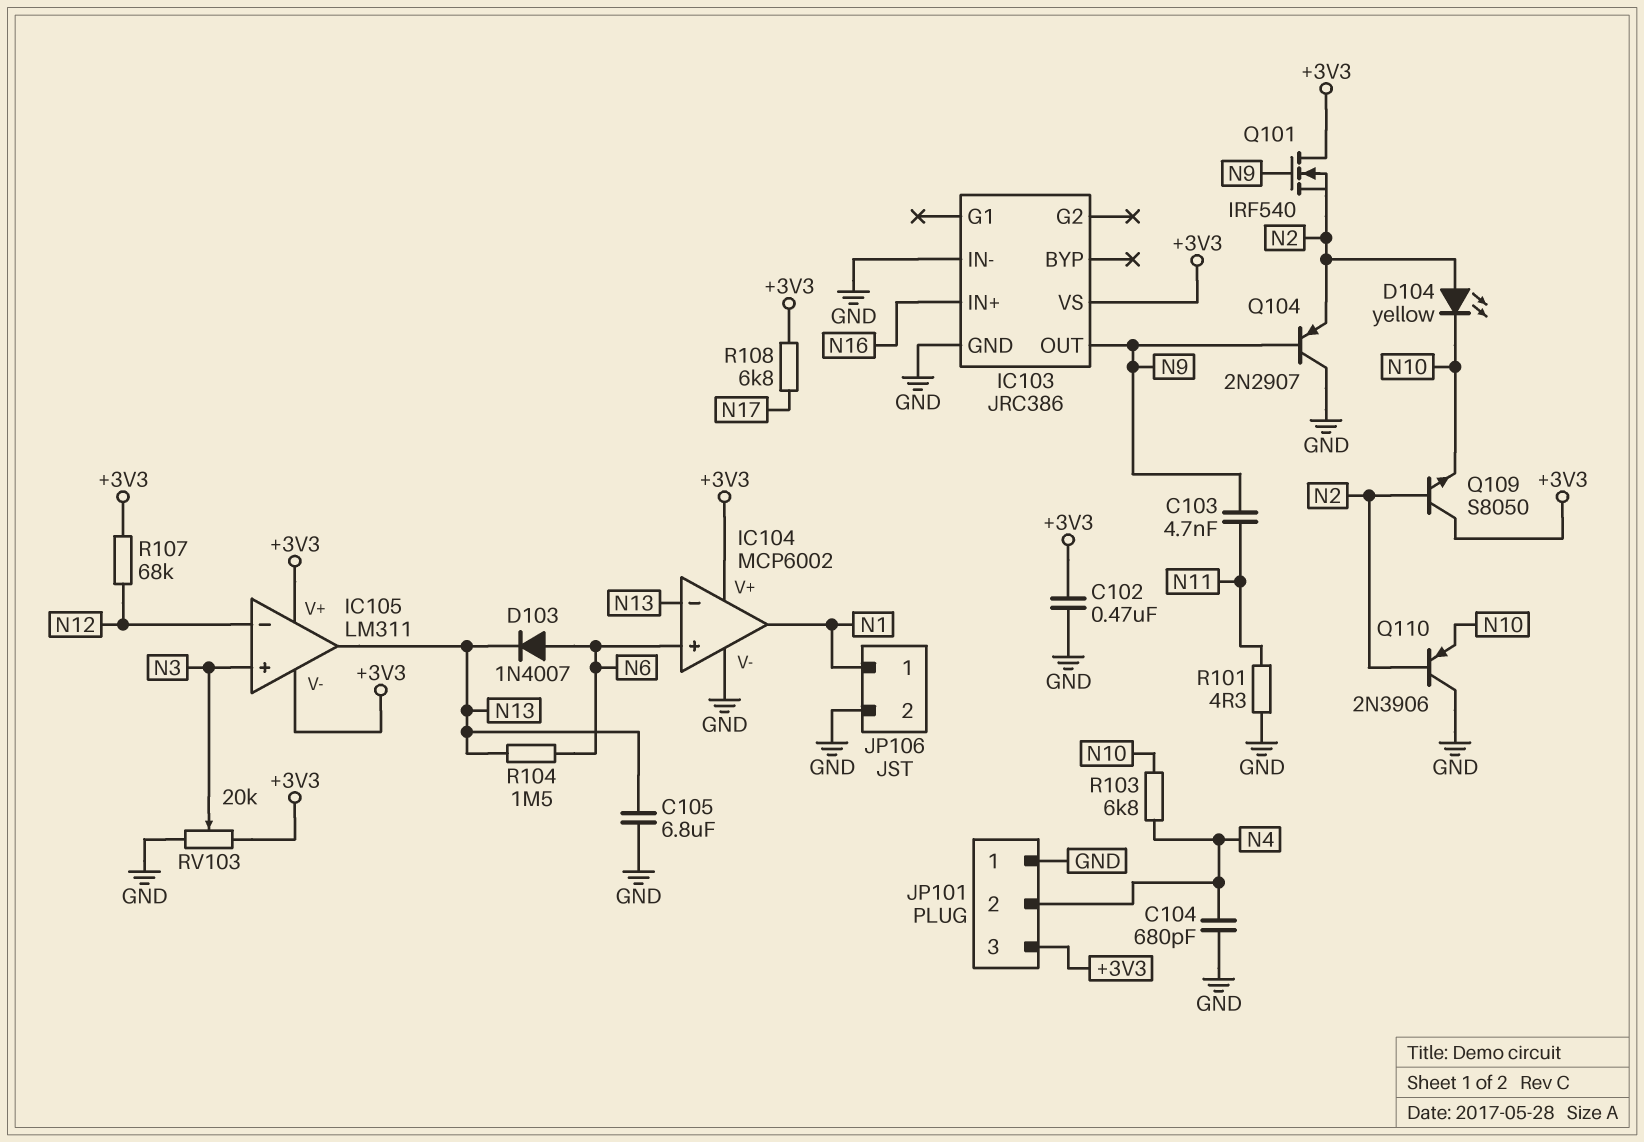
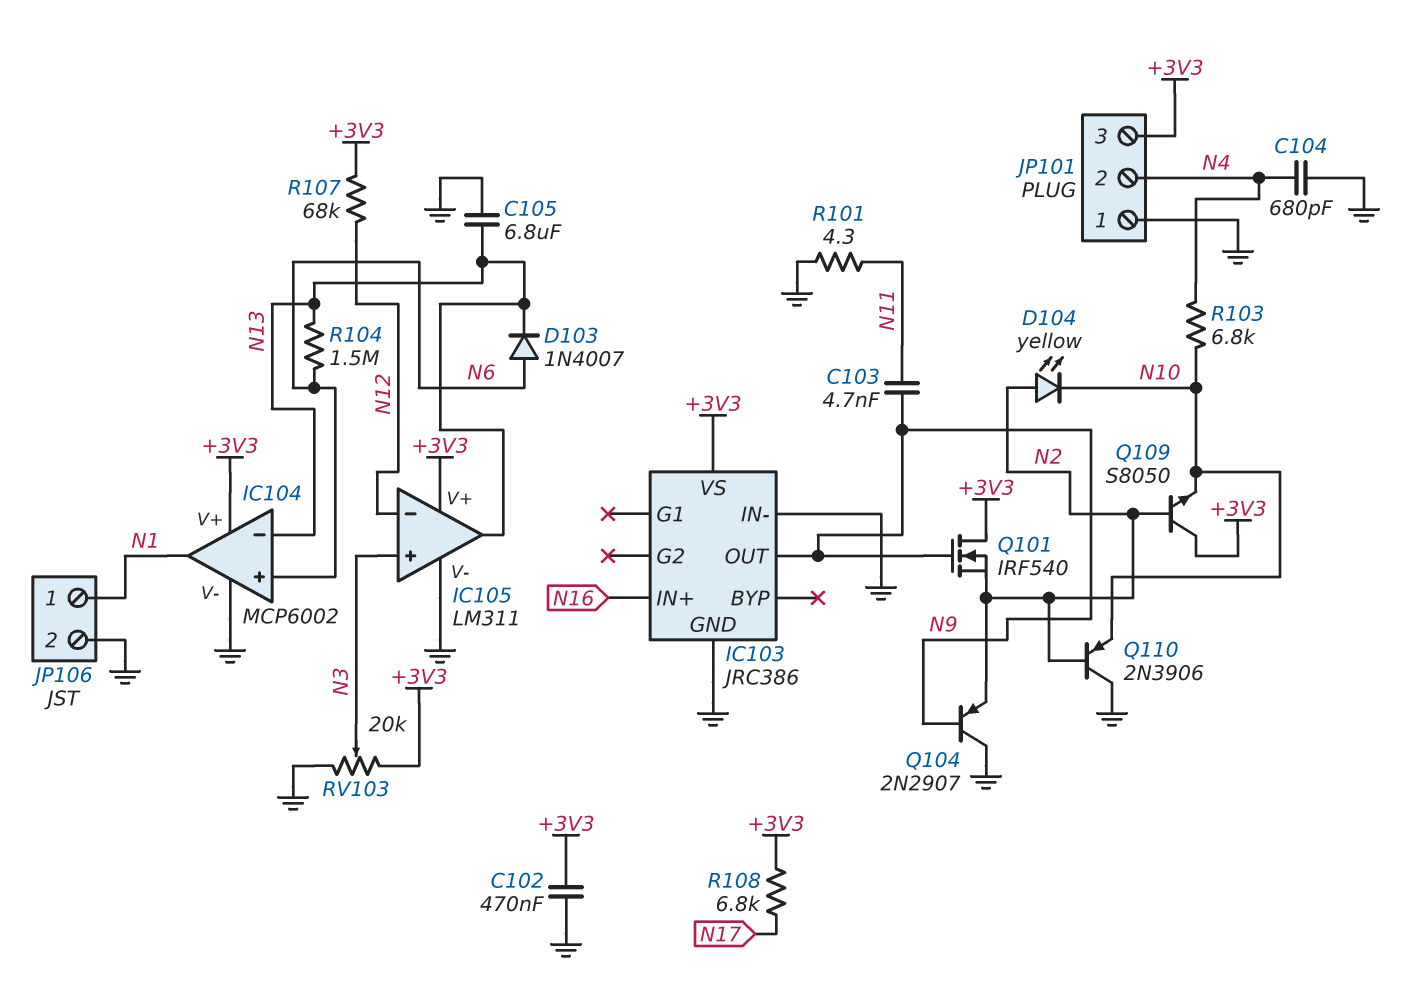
IC105 pin V-: +3V3 -> GND

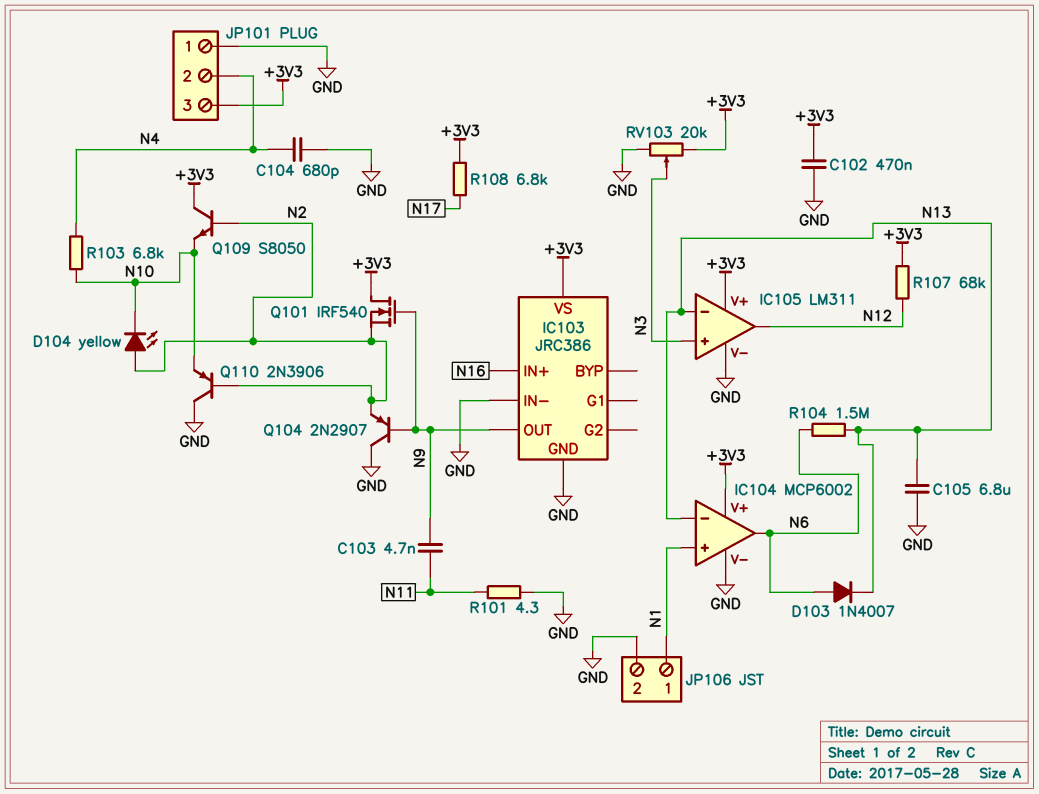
IC104 pin in+: N6 -> N1
IC104 pin out: N1 -> N6
IC105 pin in-: N12 -> N13
IC105 pin out: N13 -> N12

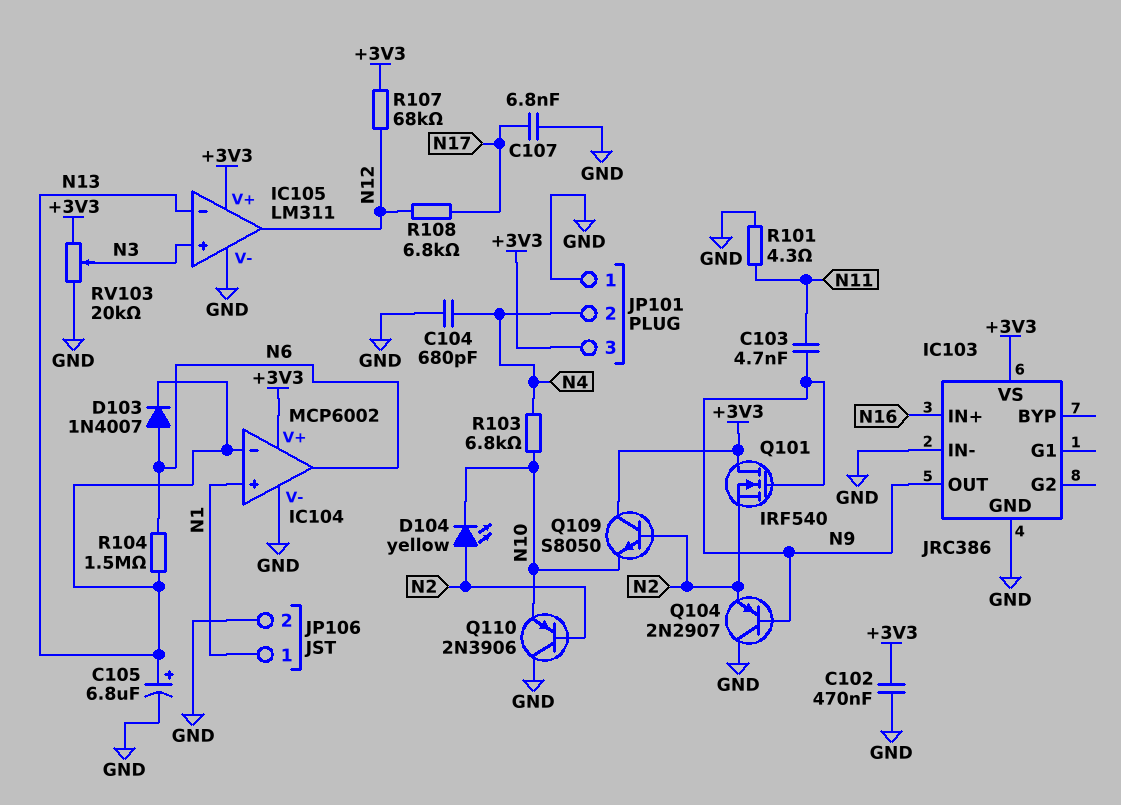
C105: 6.8uF (GND, N13) -> 6.8uF (plus N13, minus GND)
C107: none -> 6.8nF (GND, N17)
R108: 6.8k (+3V3, N17) -> 6.8k (N12, N17)

